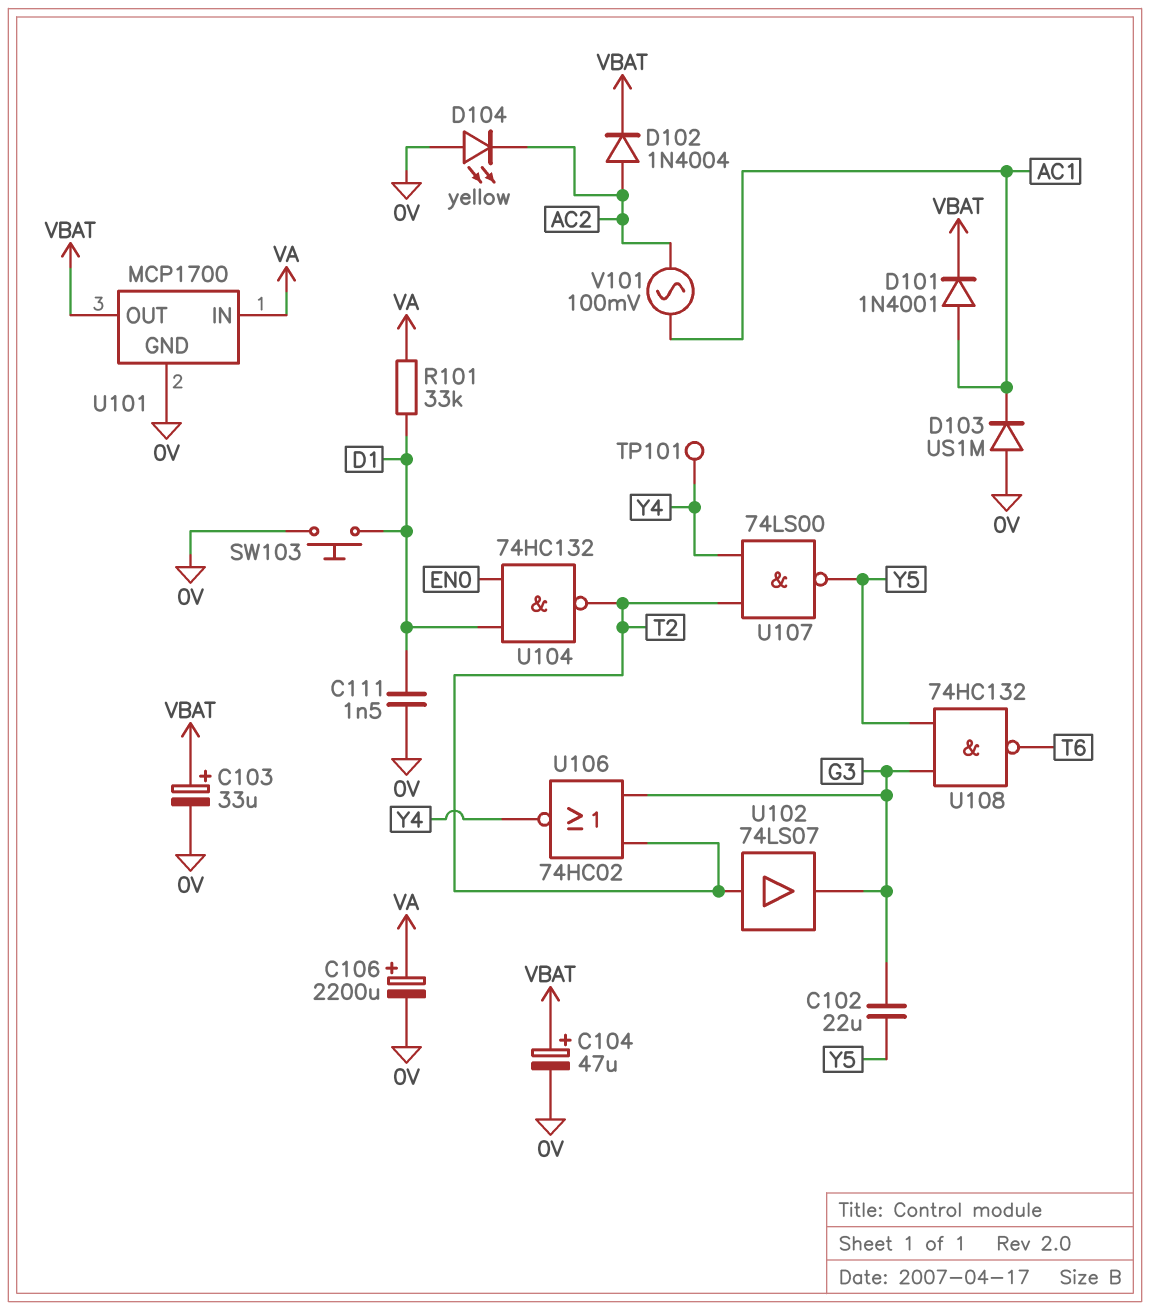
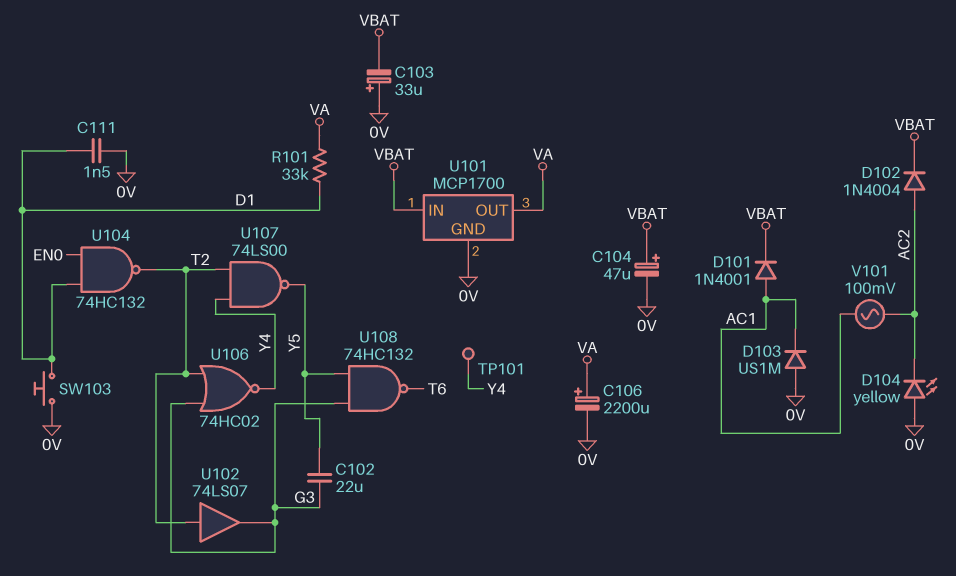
C103: 33uF (plus VBAT, minus 0V) -> 33uF (plus 0V, minus VBAT)
U101 pin IN: VA -> VBAT
U101 pin OUT: VBAT -> VA

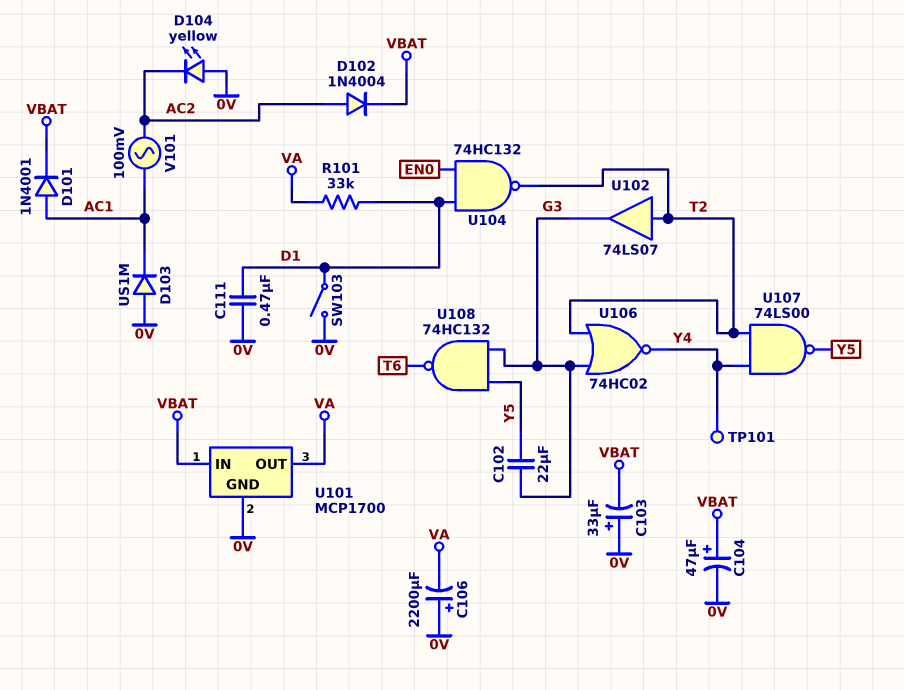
C106: 2200uF (plus VA, minus 0V) -> 2200uF (plus 0V, minus VA)
C111: 1.5nF (0V, D1) -> 470nF (0V, D1)
SW103: button (0V, D1) -> switch (0V, D1)

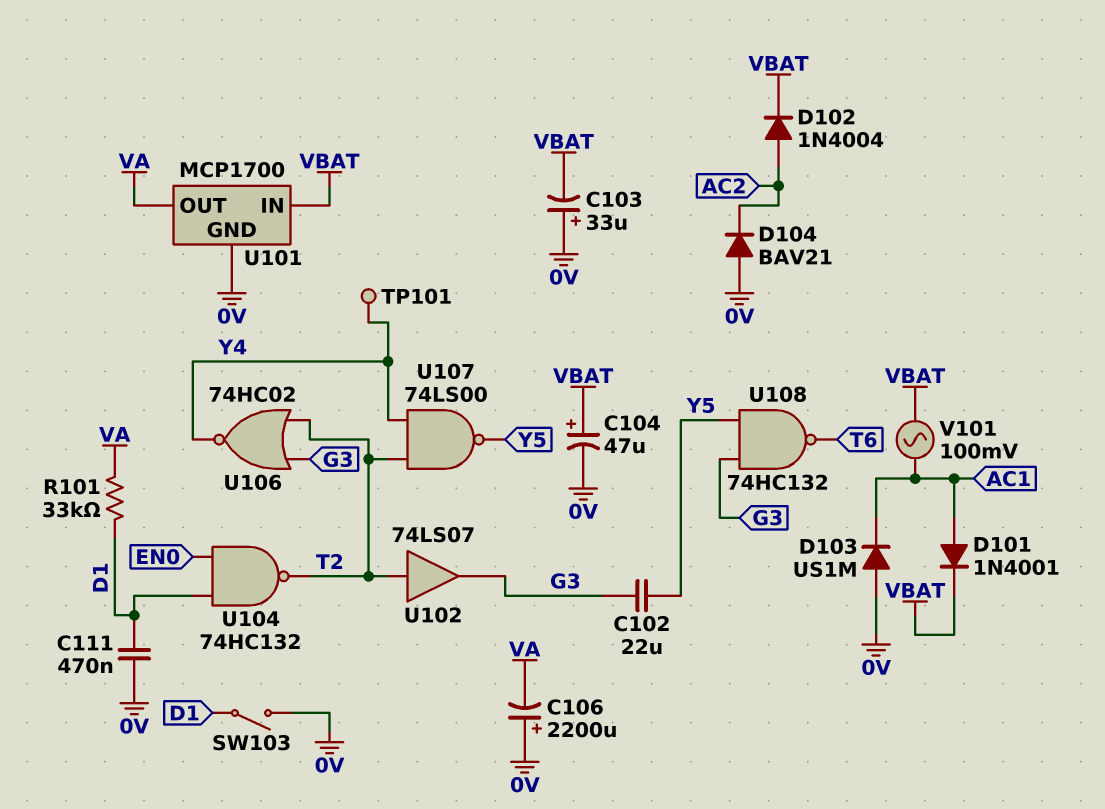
D104: LED yellow (A 0V, K AC2) -> diode BAV21 (A 0V, K AC2)
V101: AC 100mV (AC1, AC2) -> AC 100mV (AC1, VBAT)

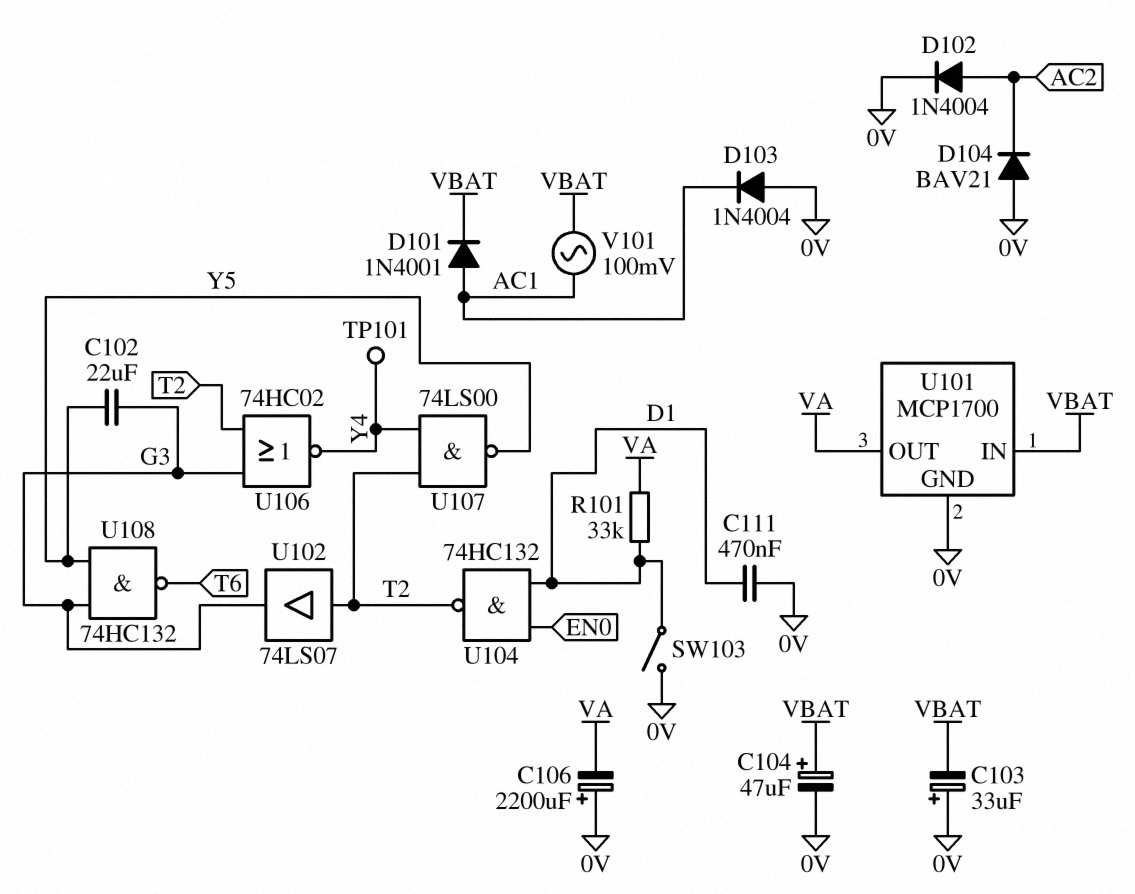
D102: diode 1N4004 (A AC2, K VBAT) -> diode 1N4004 (A AC2, K 0V)
D103: diode US1M (A 0V, K AC1) -> diode 1N4004 (A 0V, K AC1)

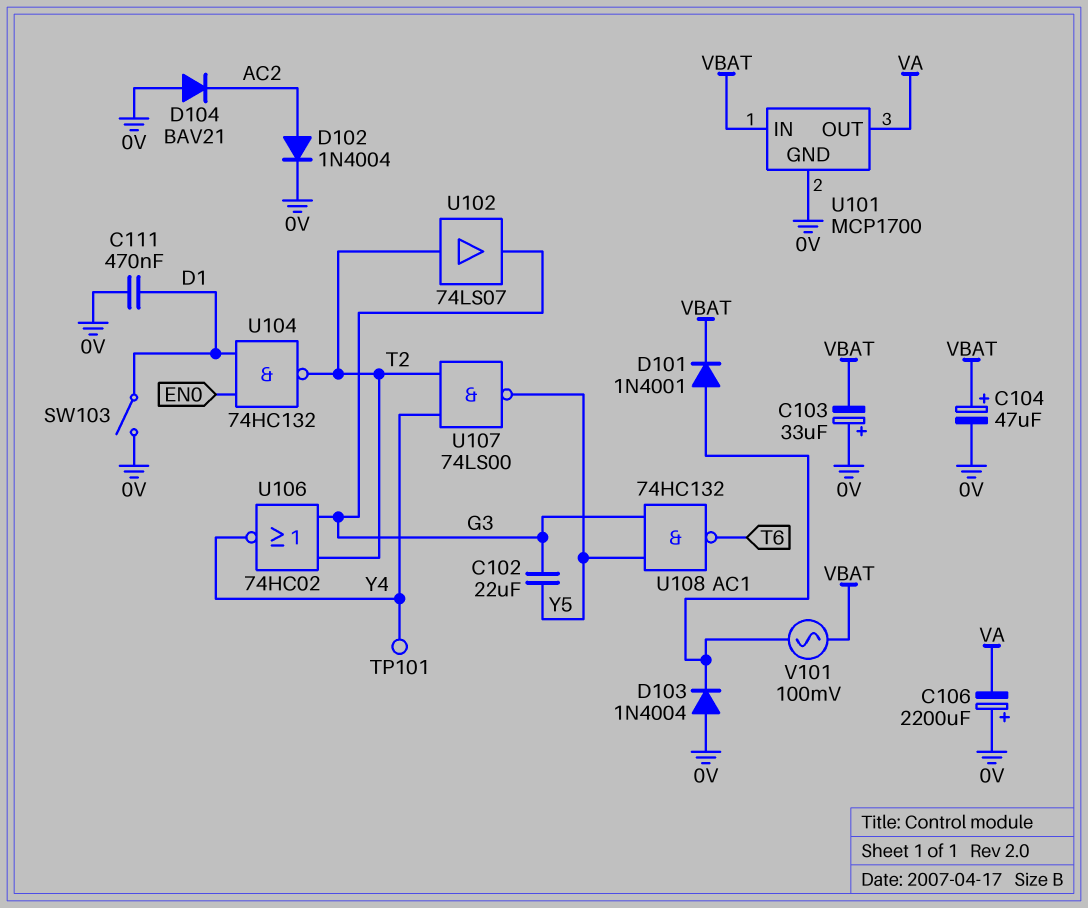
R101: 33k (D1, VA) -> none

